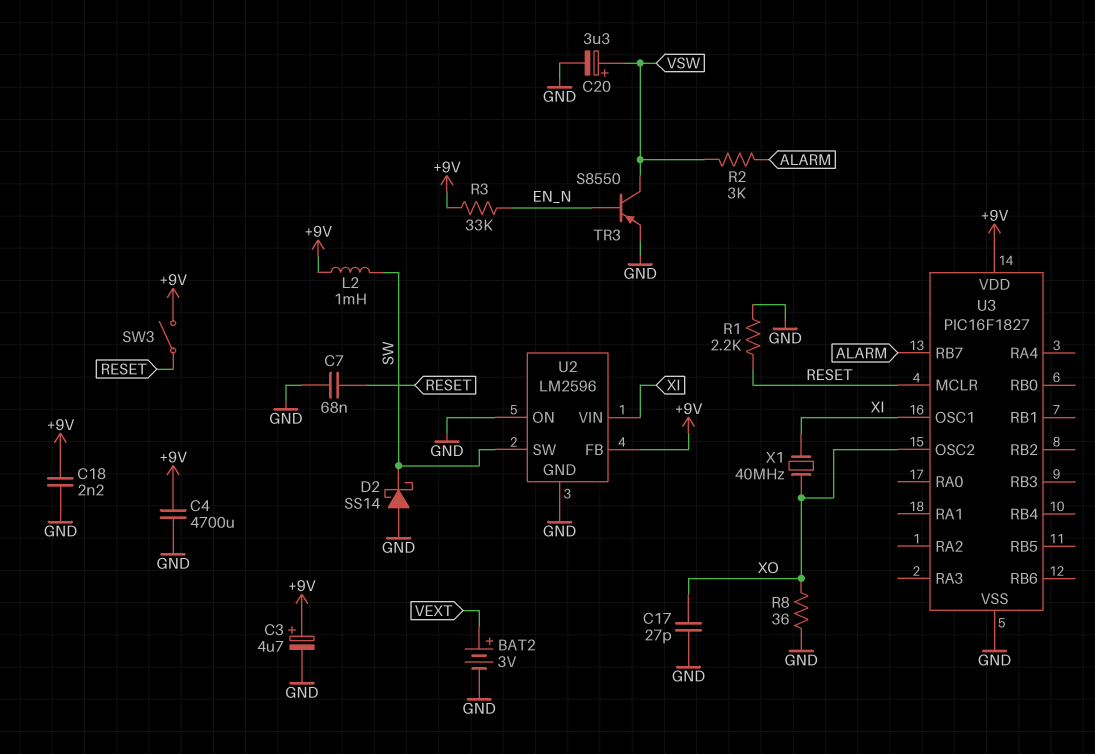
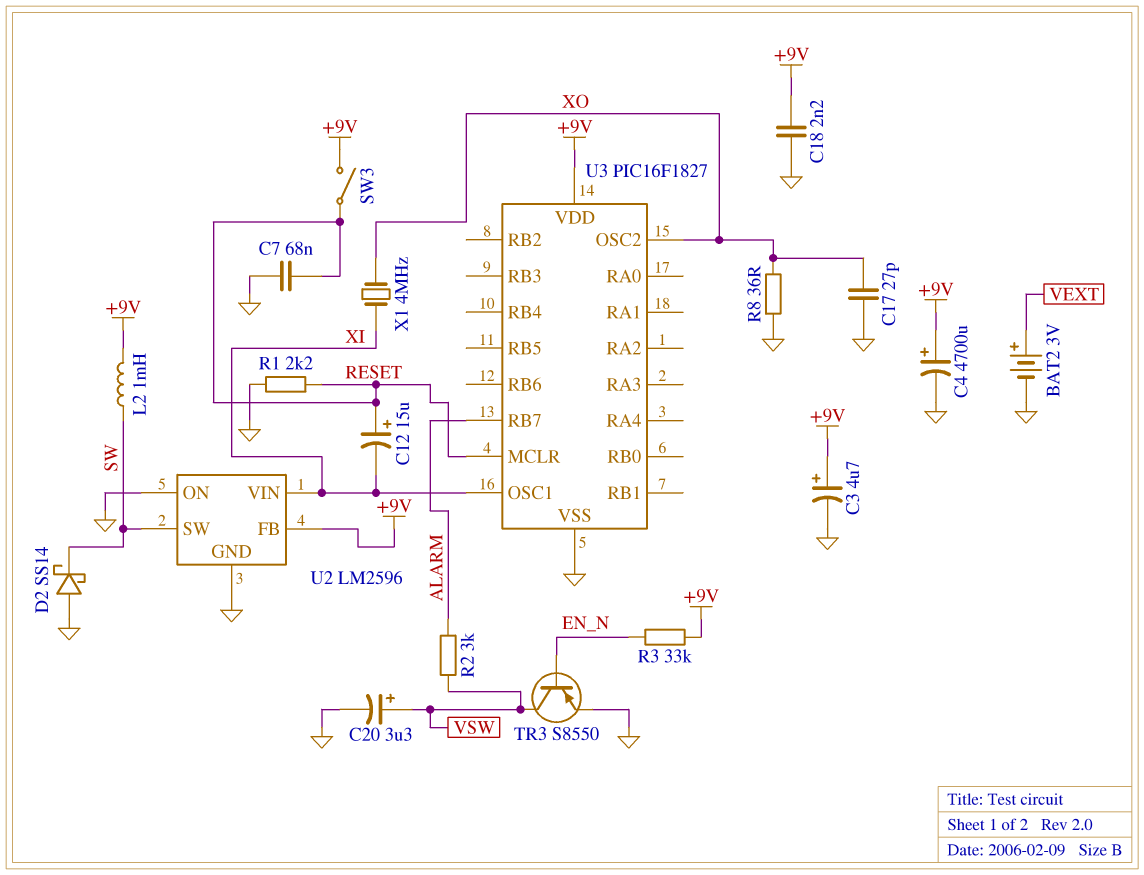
C4: 4700uF (+9V, GND) -> 4700uF (plus +9V, minus GND)
C12: none -> 15uF (plus RESET, minus XI)
X1: 40MHz (XI, XO) -> 4MHz (XI, XO)

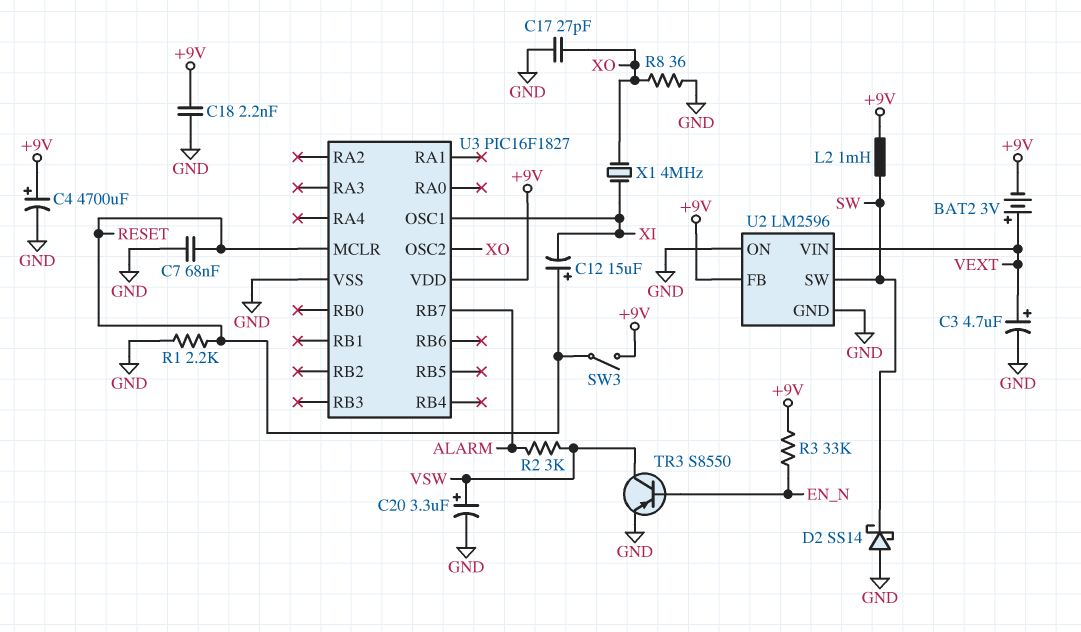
BAT2: 3V (plus VEXT, minus GND) -> 3V (plus VEXT, minus +9V)
C3: 4.7uF (plus +9V, minus GND) -> 4.7uF (plus VEXT, minus GND)
U2 pin VIN: XI -> VEXT

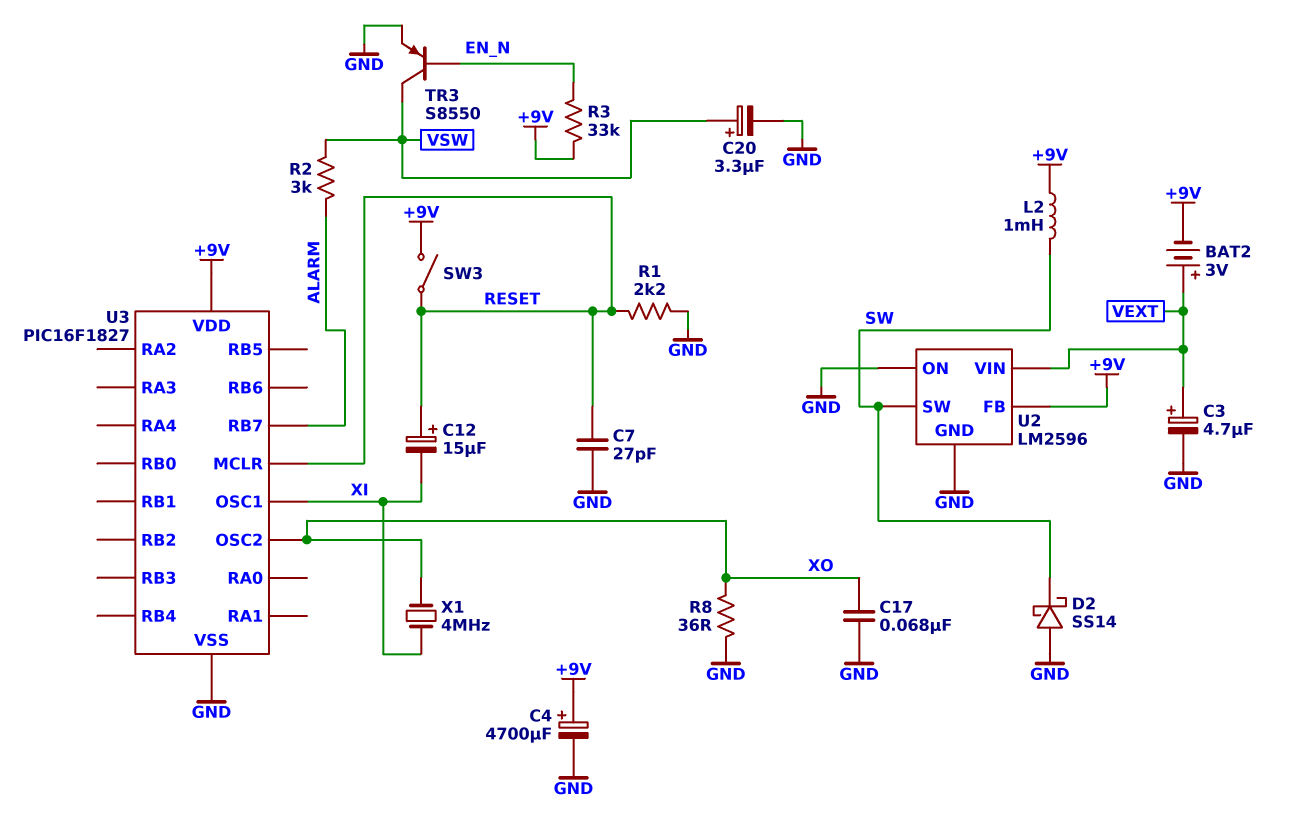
C7: 68nF (GND, RESET) -> 27pF (GND, RESET)
C17: 27pF (GND, XO) -> 68nF (GND, XO)
C18: 2.2nF (+9V, GND) -> none

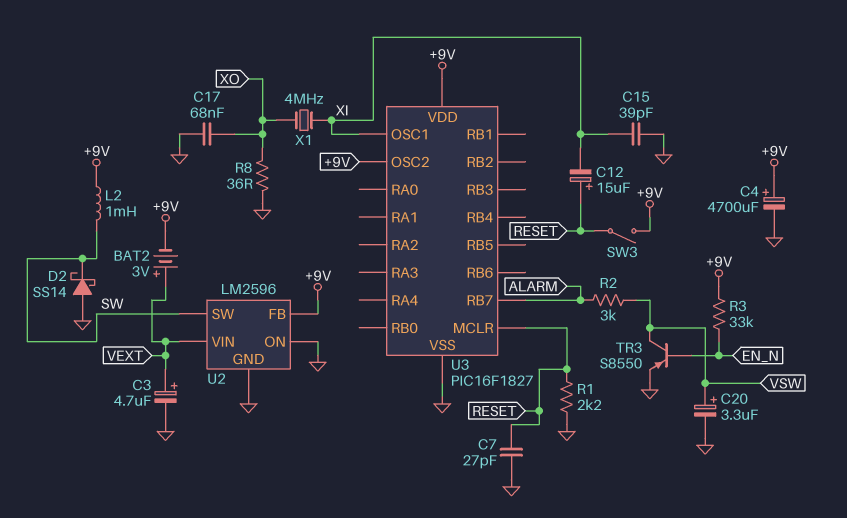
C15: none -> 39pF (GND, XI)
U3 pin OSC2: XO -> +9V

